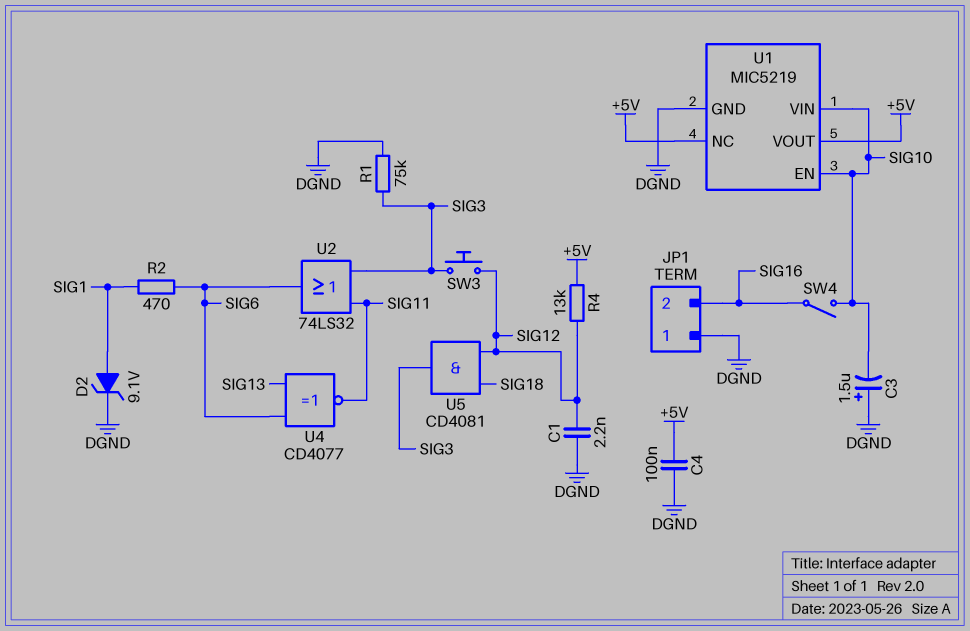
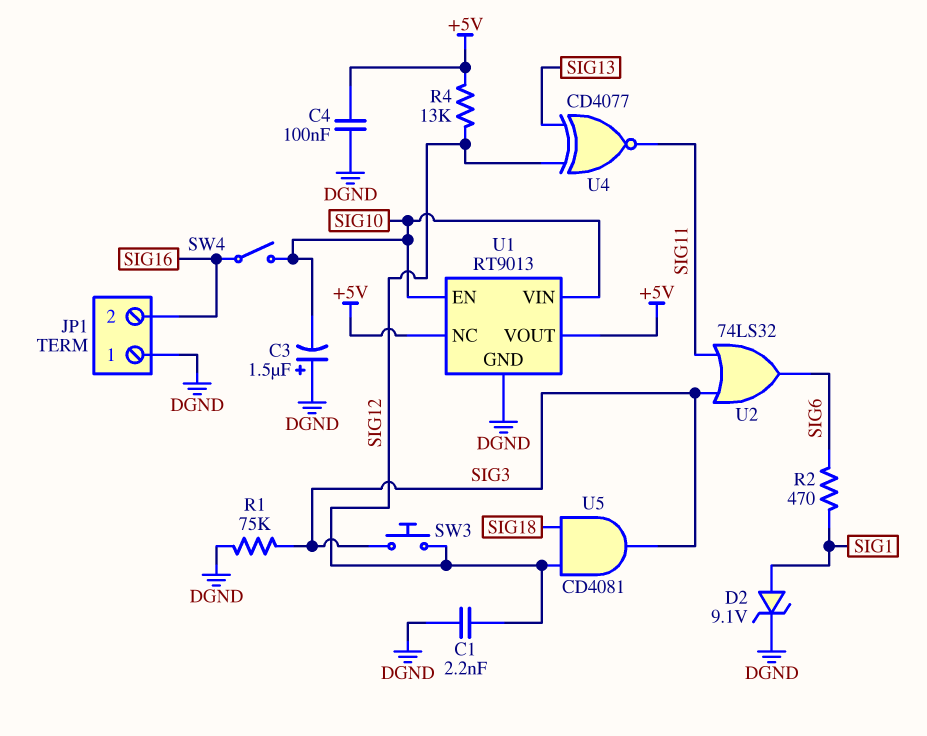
U1: MIC5219 -> RT9013
U4: XNOR CD4077 (in SIG6, in SIG13, out SIG11) -> XNOR CD4077 (in SIG12, in SIG13, out SIG11)

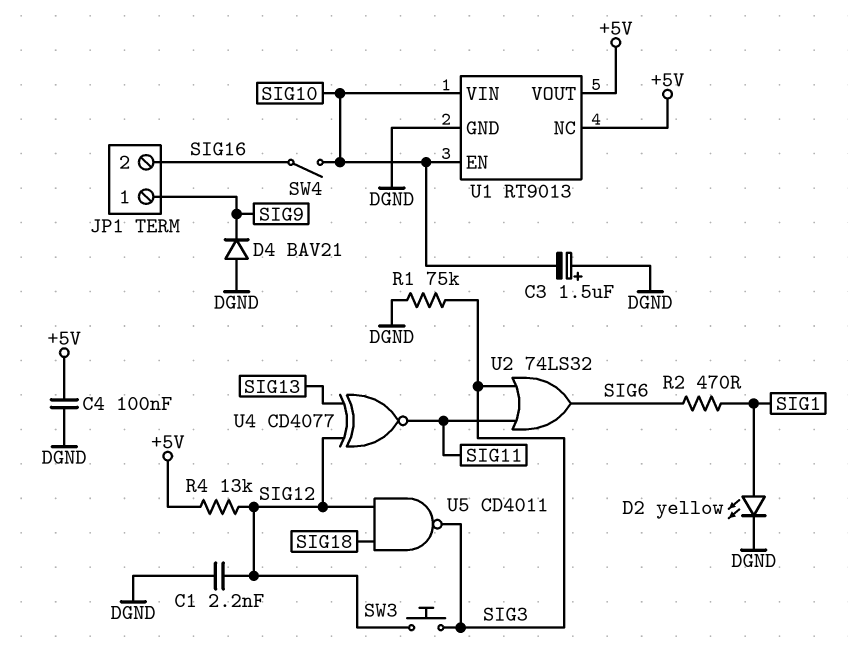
D2: zener 9.1V (A SIG1, K DGND) -> LED yellow (A SIG1, K DGND)
D4: none -> diode BAV21 (A DGND, K SIG9)
JP1 pin 1: DGND -> SIG9
U5: AND CD4081 (in SIG12, in SIG18, out SIG3) -> NAND CD4011 (in SIG12, in SIG18, out SIG3)

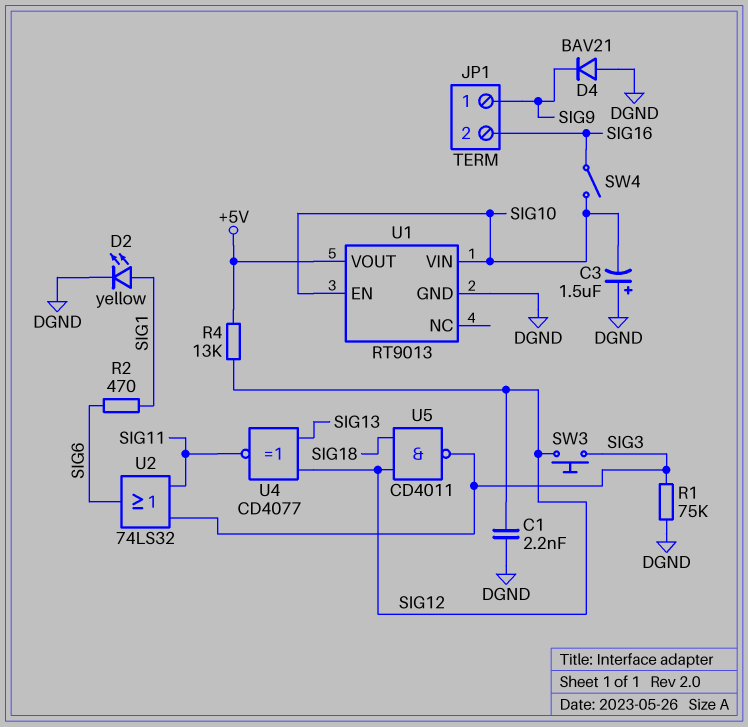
C4: 100nF (+5V, DGND) -> none
U1 pin NC: +5V -> none

